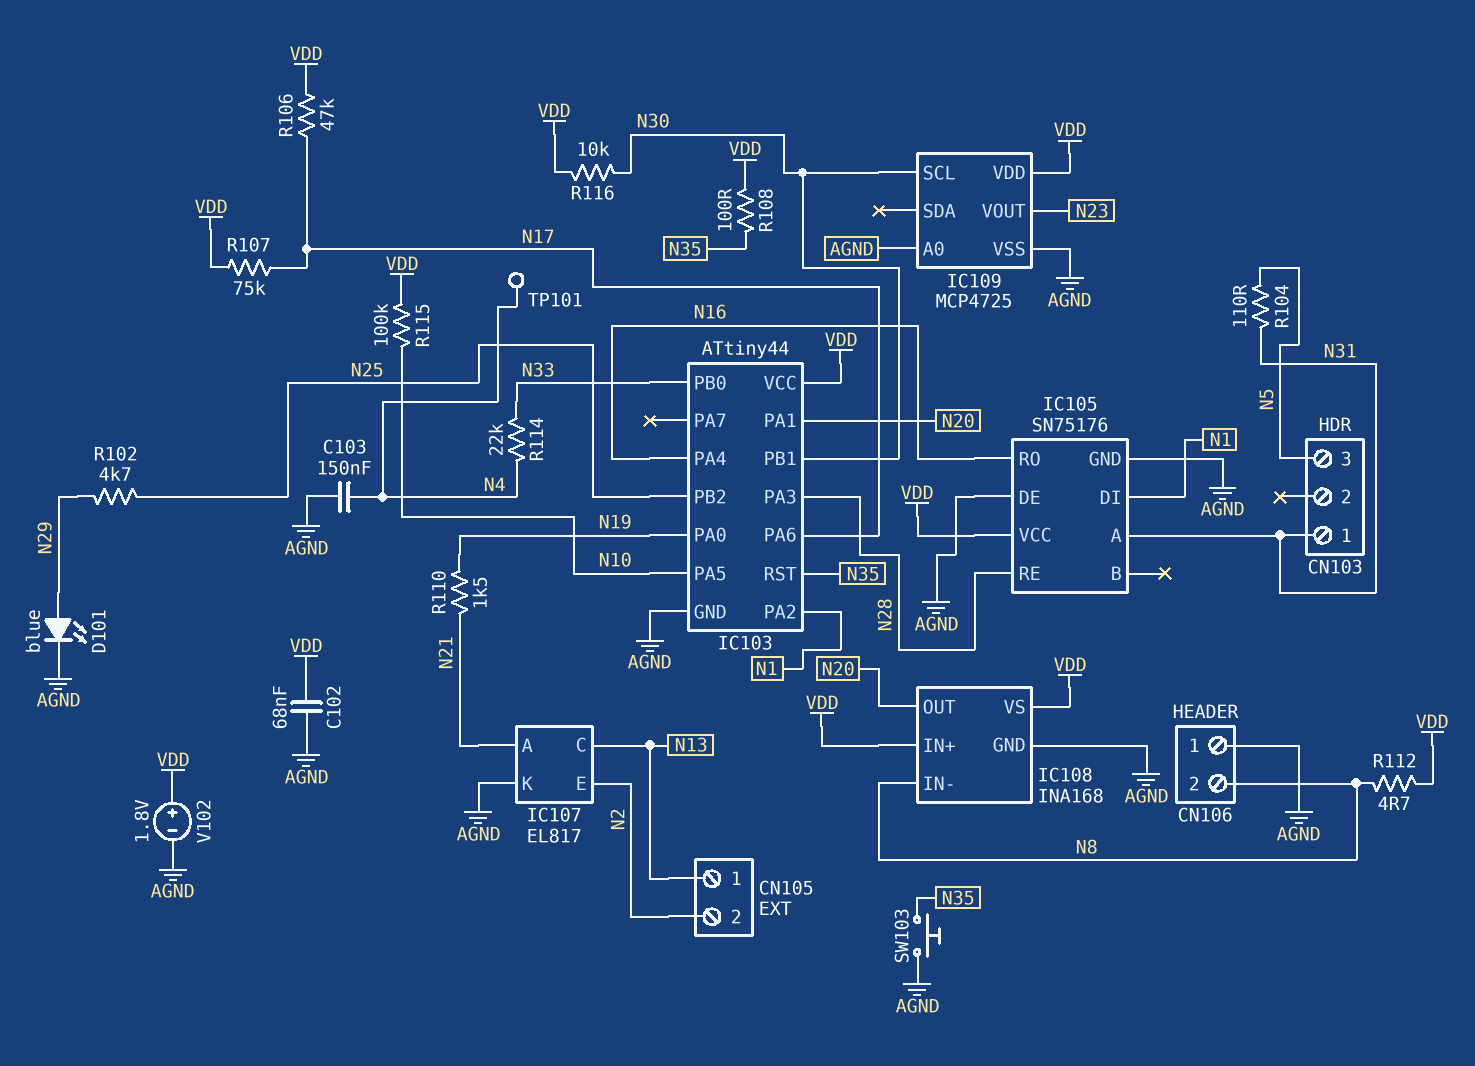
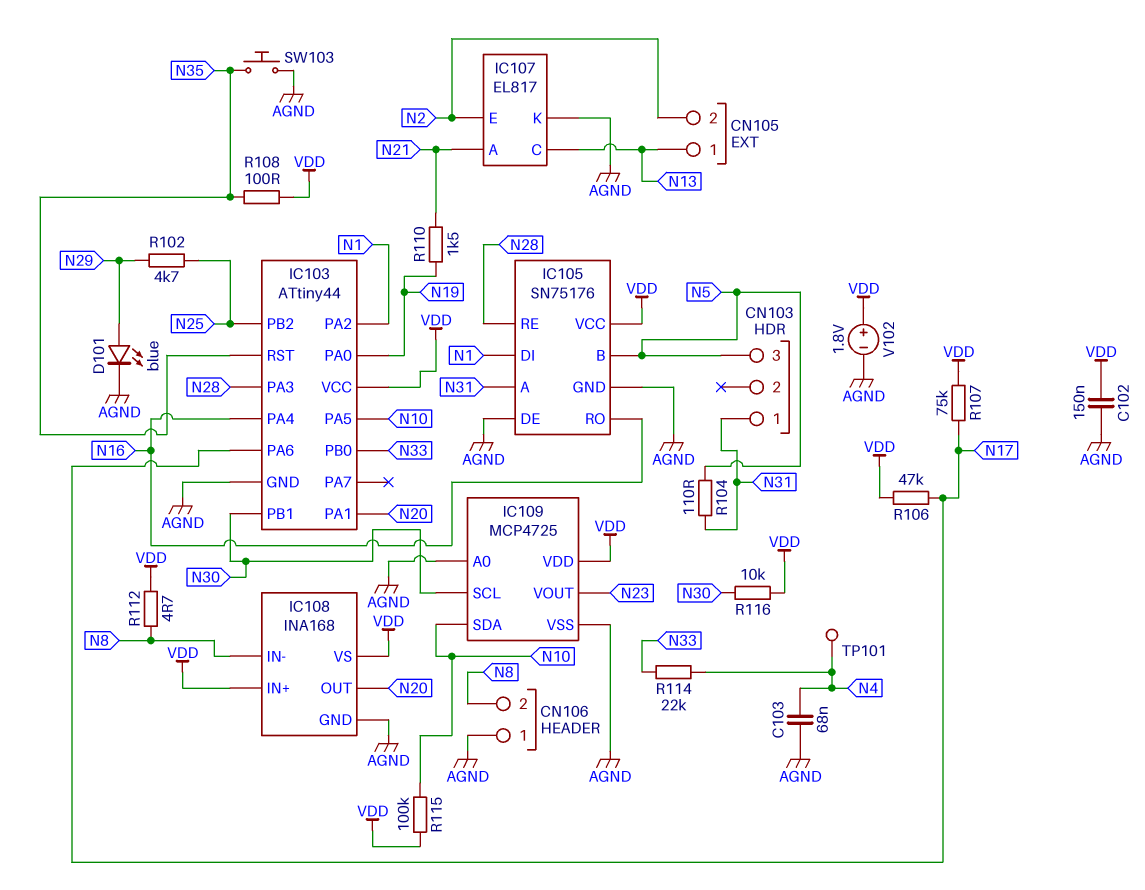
C102: 68nF (AGND, VDD) -> 150nF (AGND, VDD)
C103: 150nF (AGND, N4) -> 68nF (AGND, N4)
IC105 pin B: none -> N5
IC109 pin SDA: none -> N10

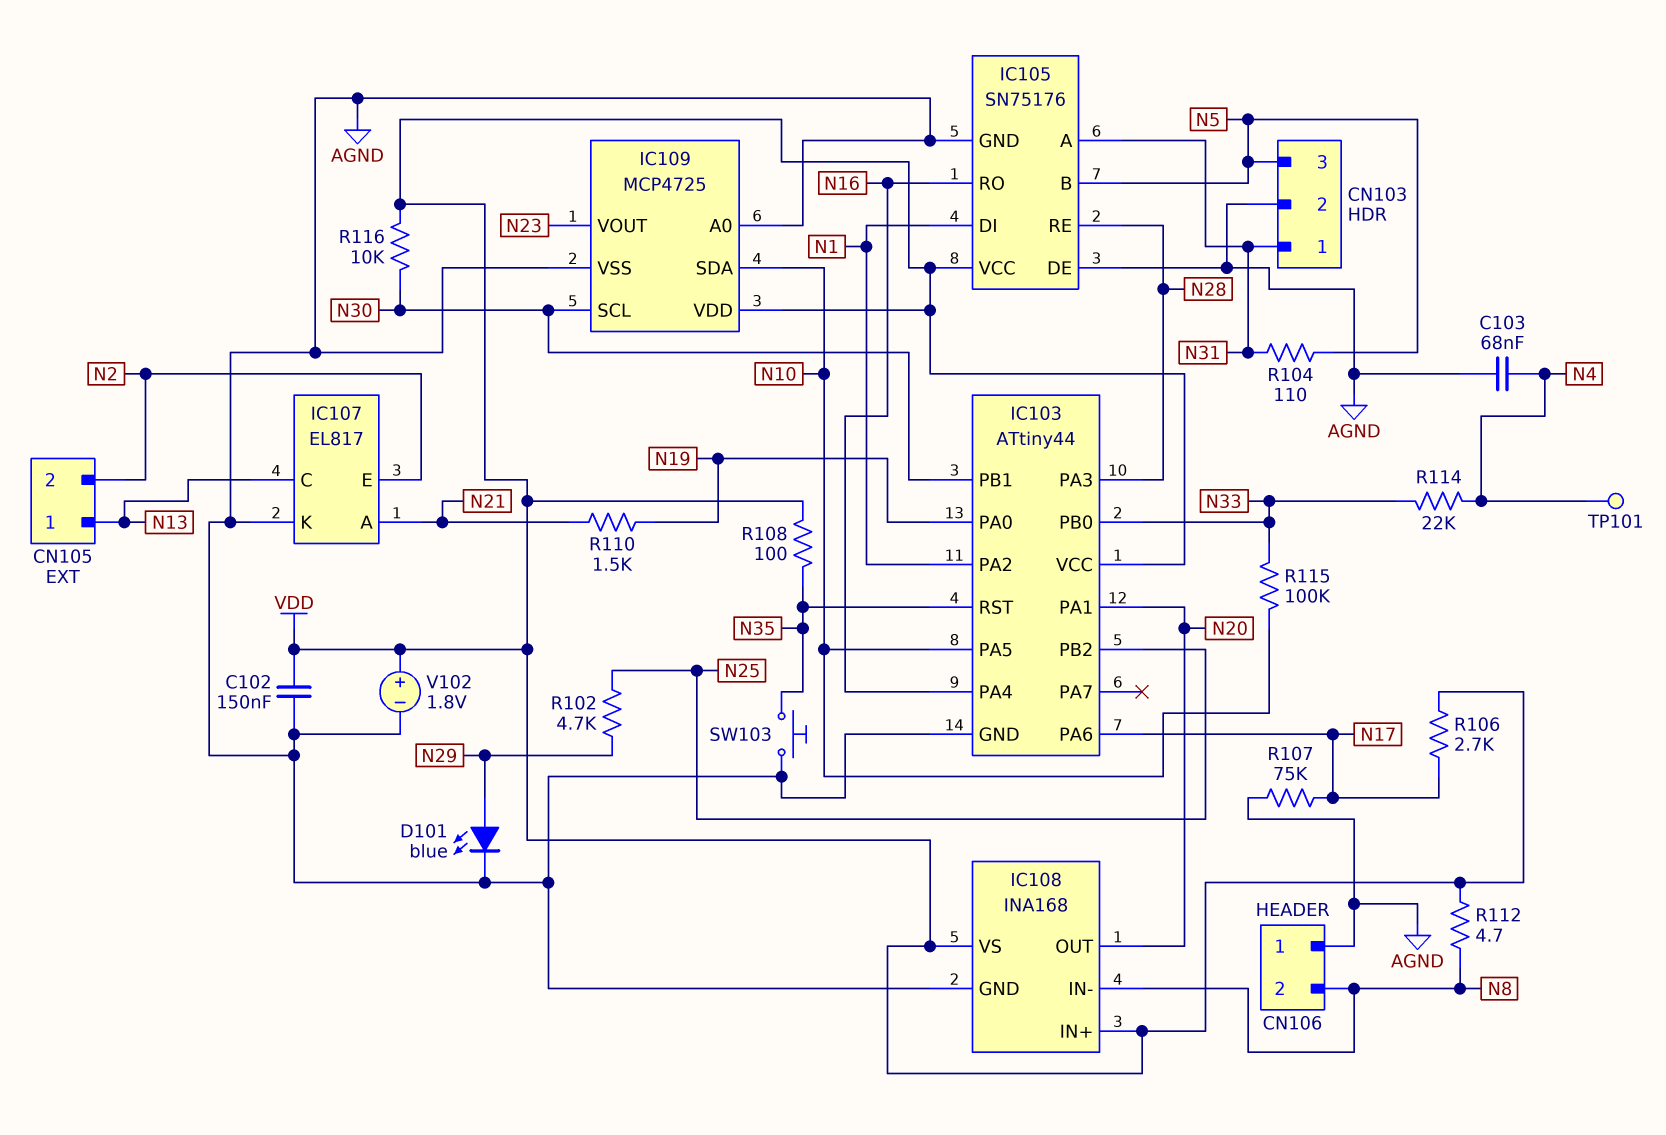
CN103 pin 2: none -> AGND
R106: 47k (N17, VDD) -> 2.7k (N17, VDD)
R107: 75k (N17, VDD) -> 75k (AGND, N17)
R115: 100k (N10, VDD) -> 100k (N10, N33)

